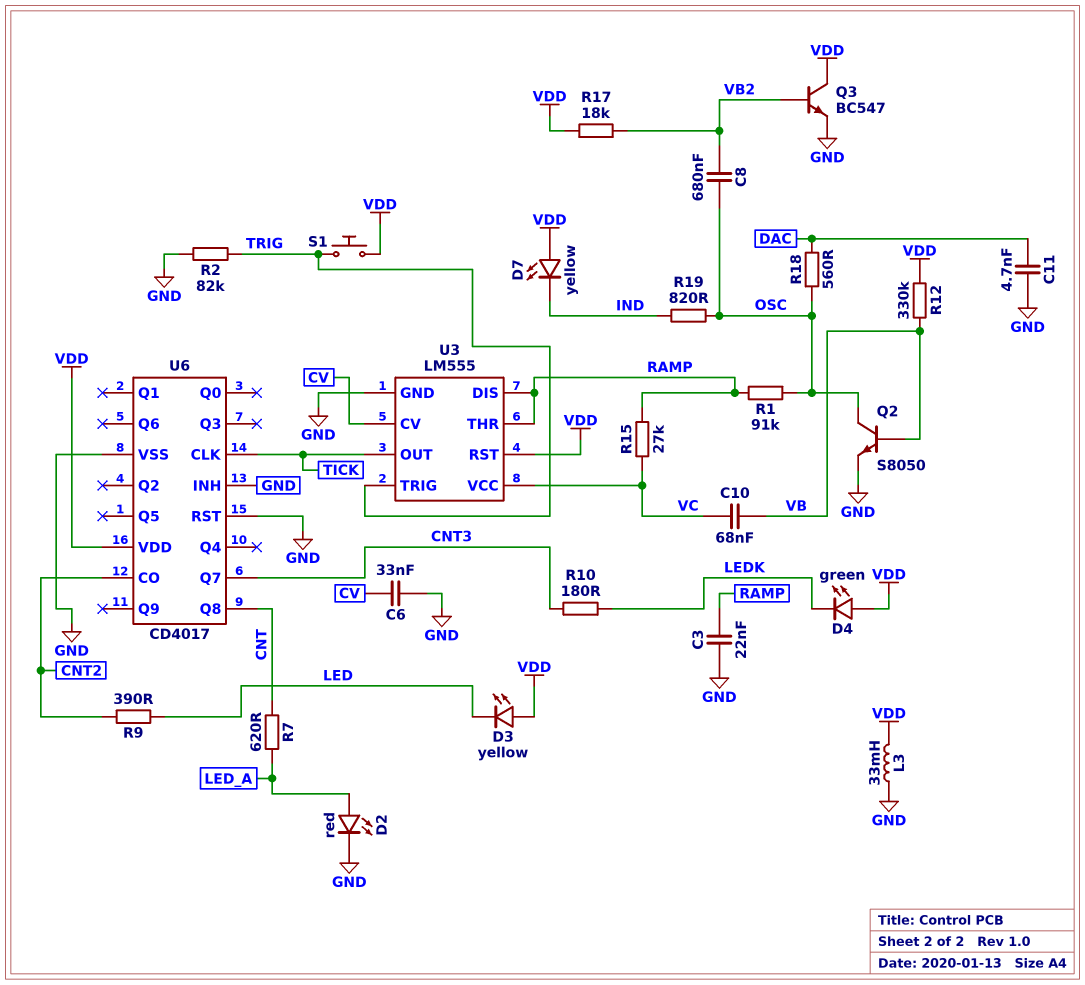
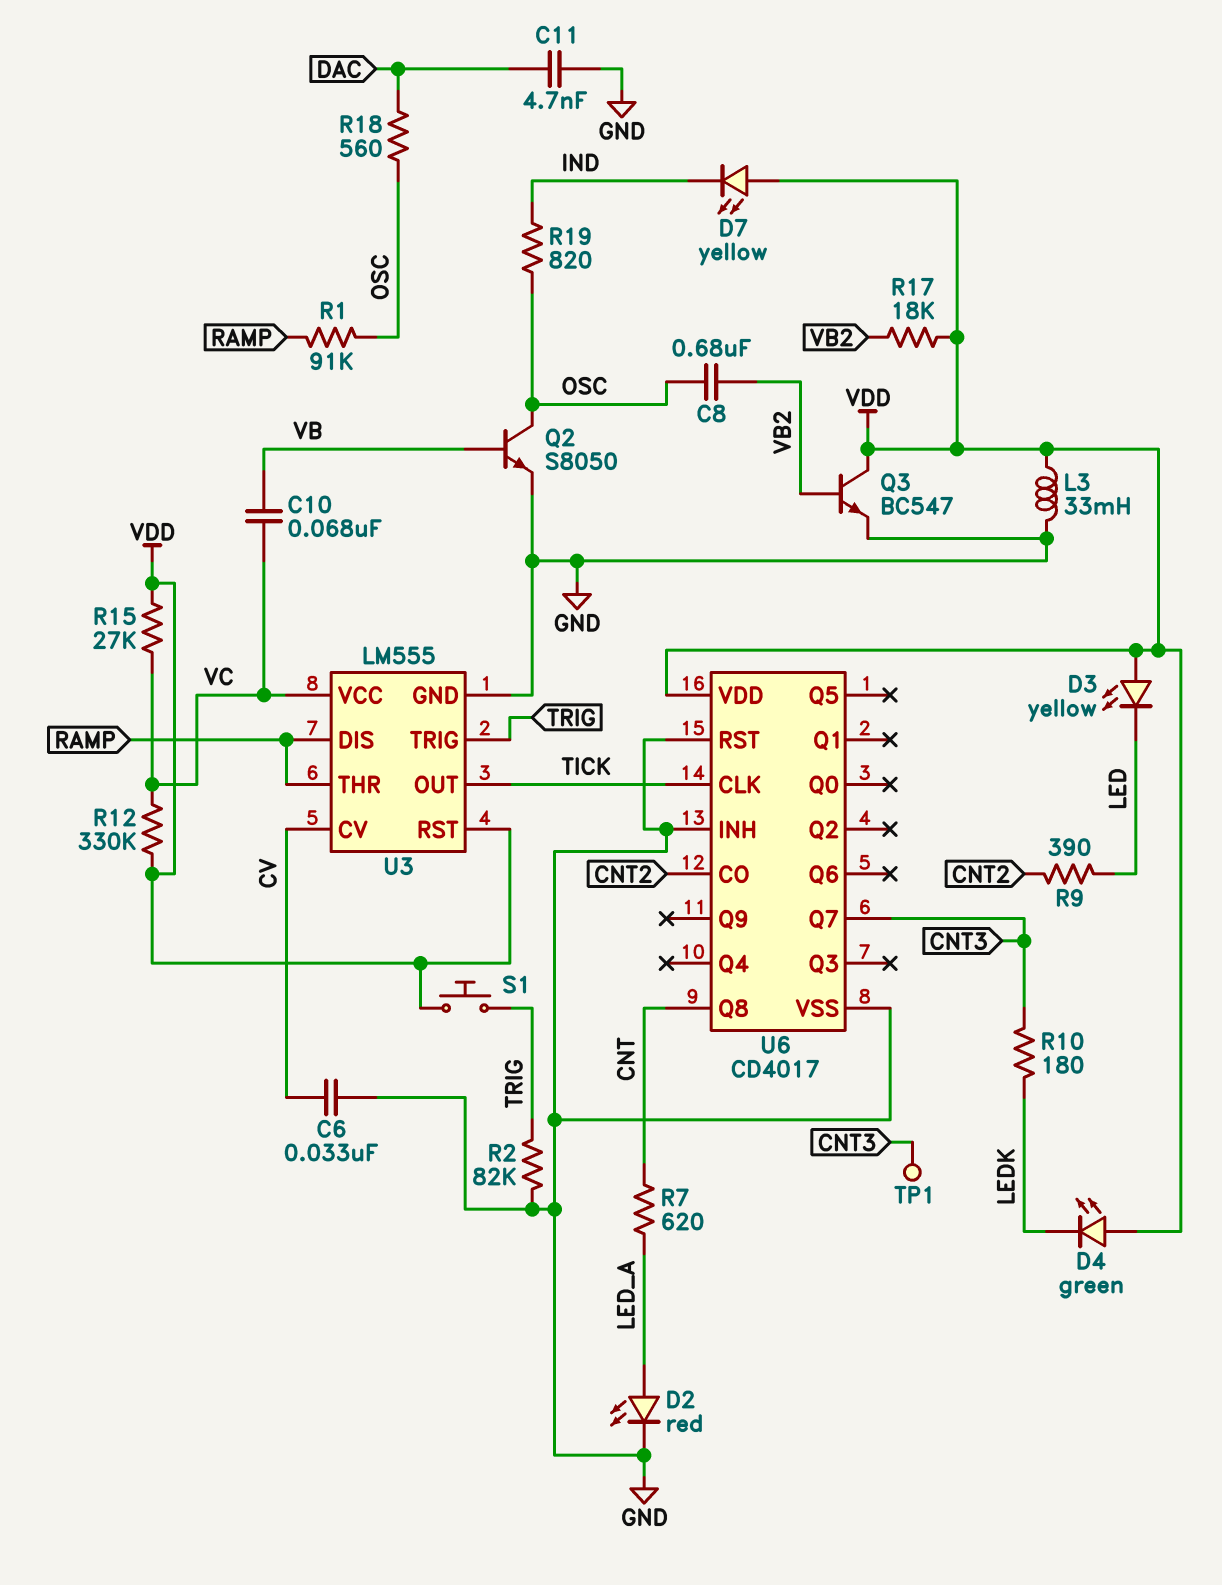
C3: 22nF (GND, RAMP) -> none
R12: 330k (VB, VDD) -> 330k (VC, VDD)
R15: 27k (RAMP, VC) -> 27k (VC, VDD)
TP1: none -> test point (CNT3)

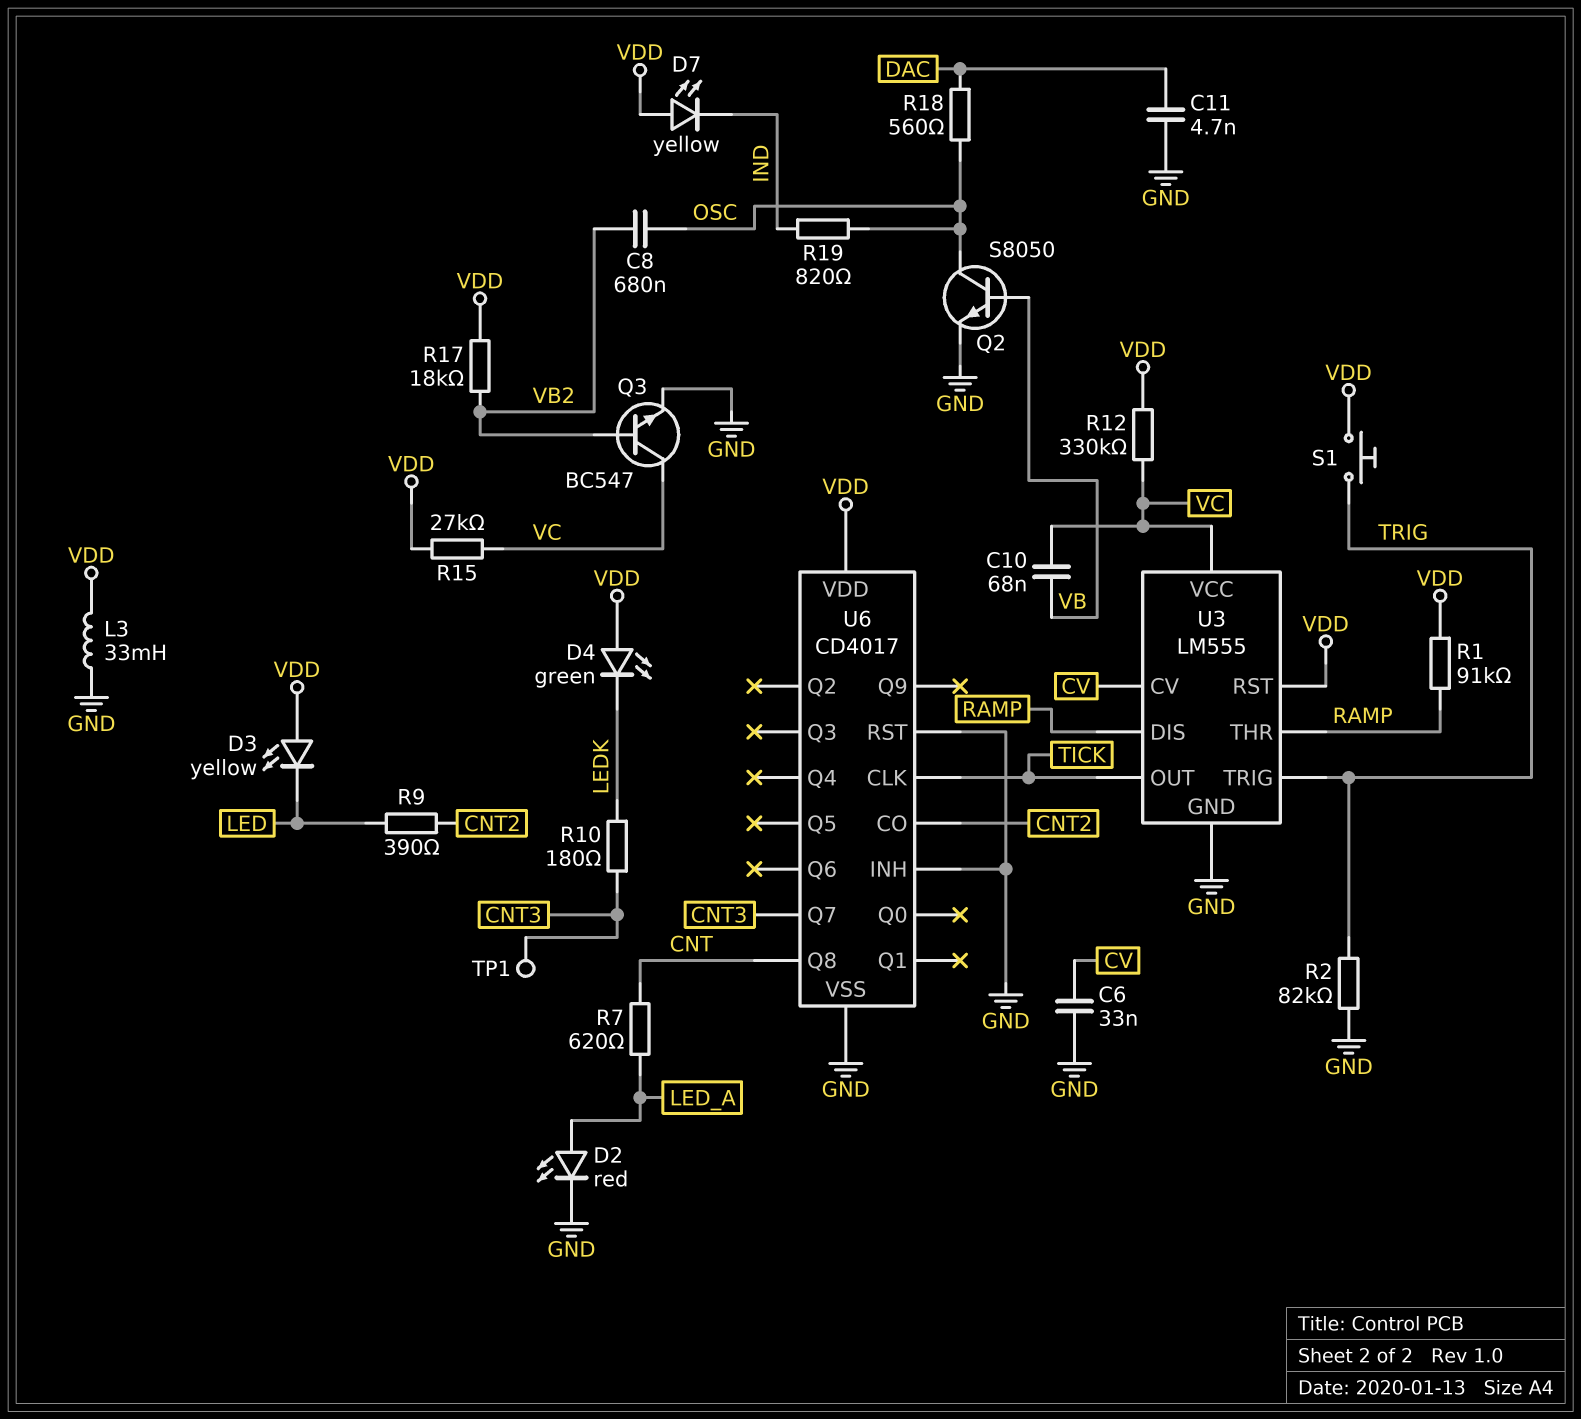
Q3: NPN BC547 (B VB2, C VDD, E GND) -> NPN BC547 (B VB2, C VC, E GND)
R1: 91k (OSC, RAMP) -> 91k (RAMP, VDD)

